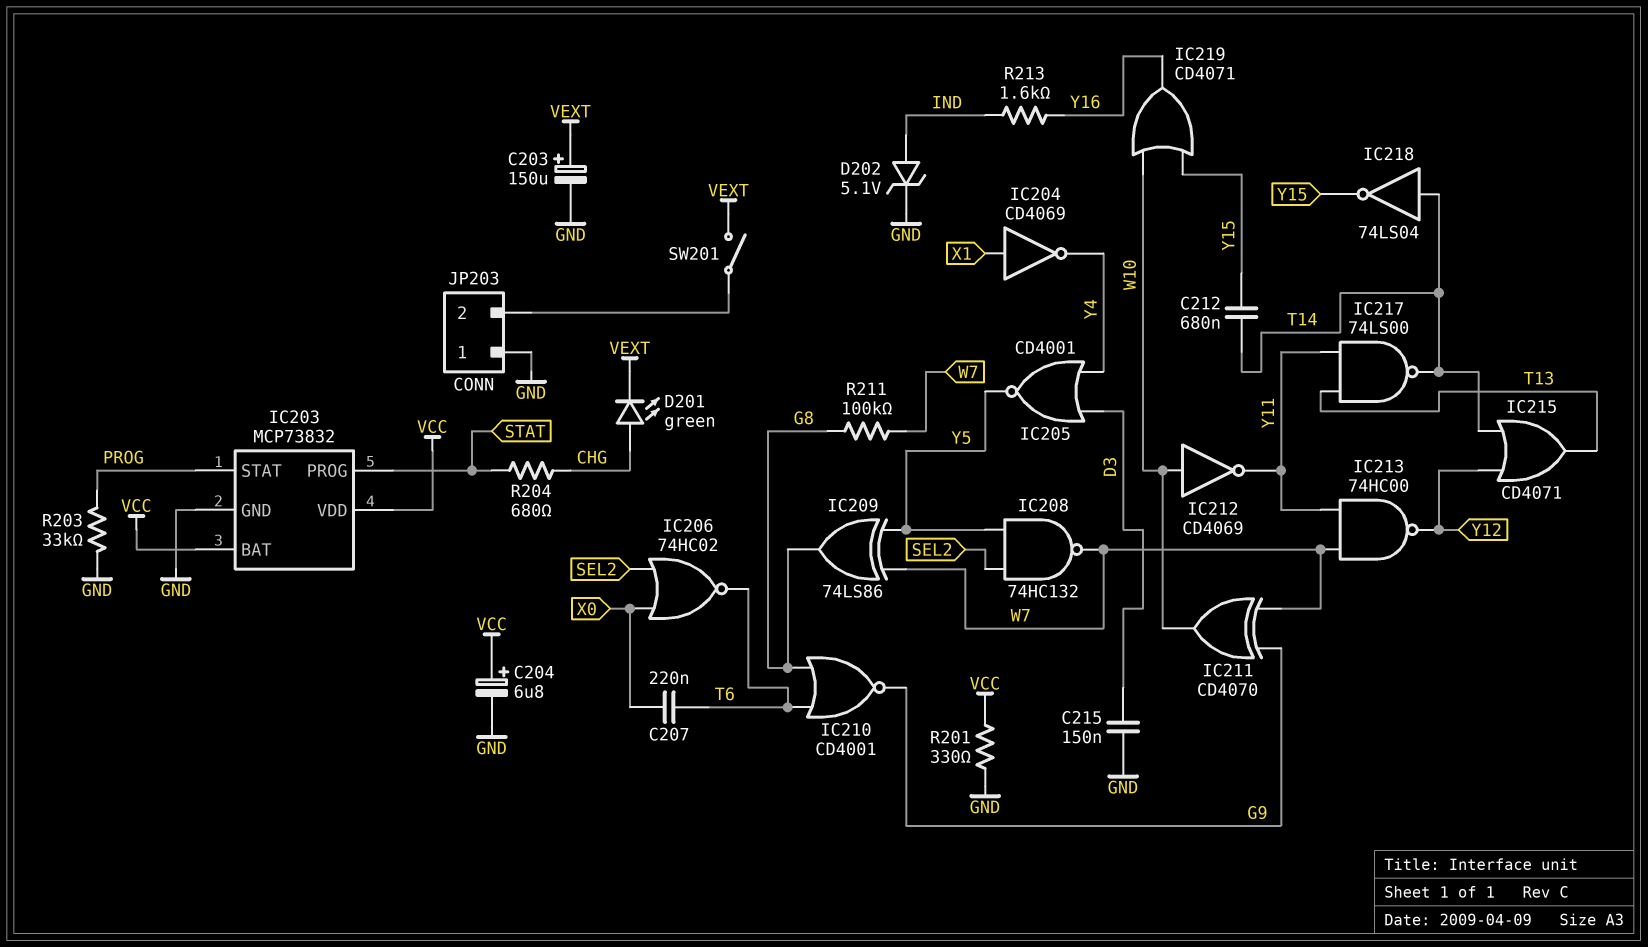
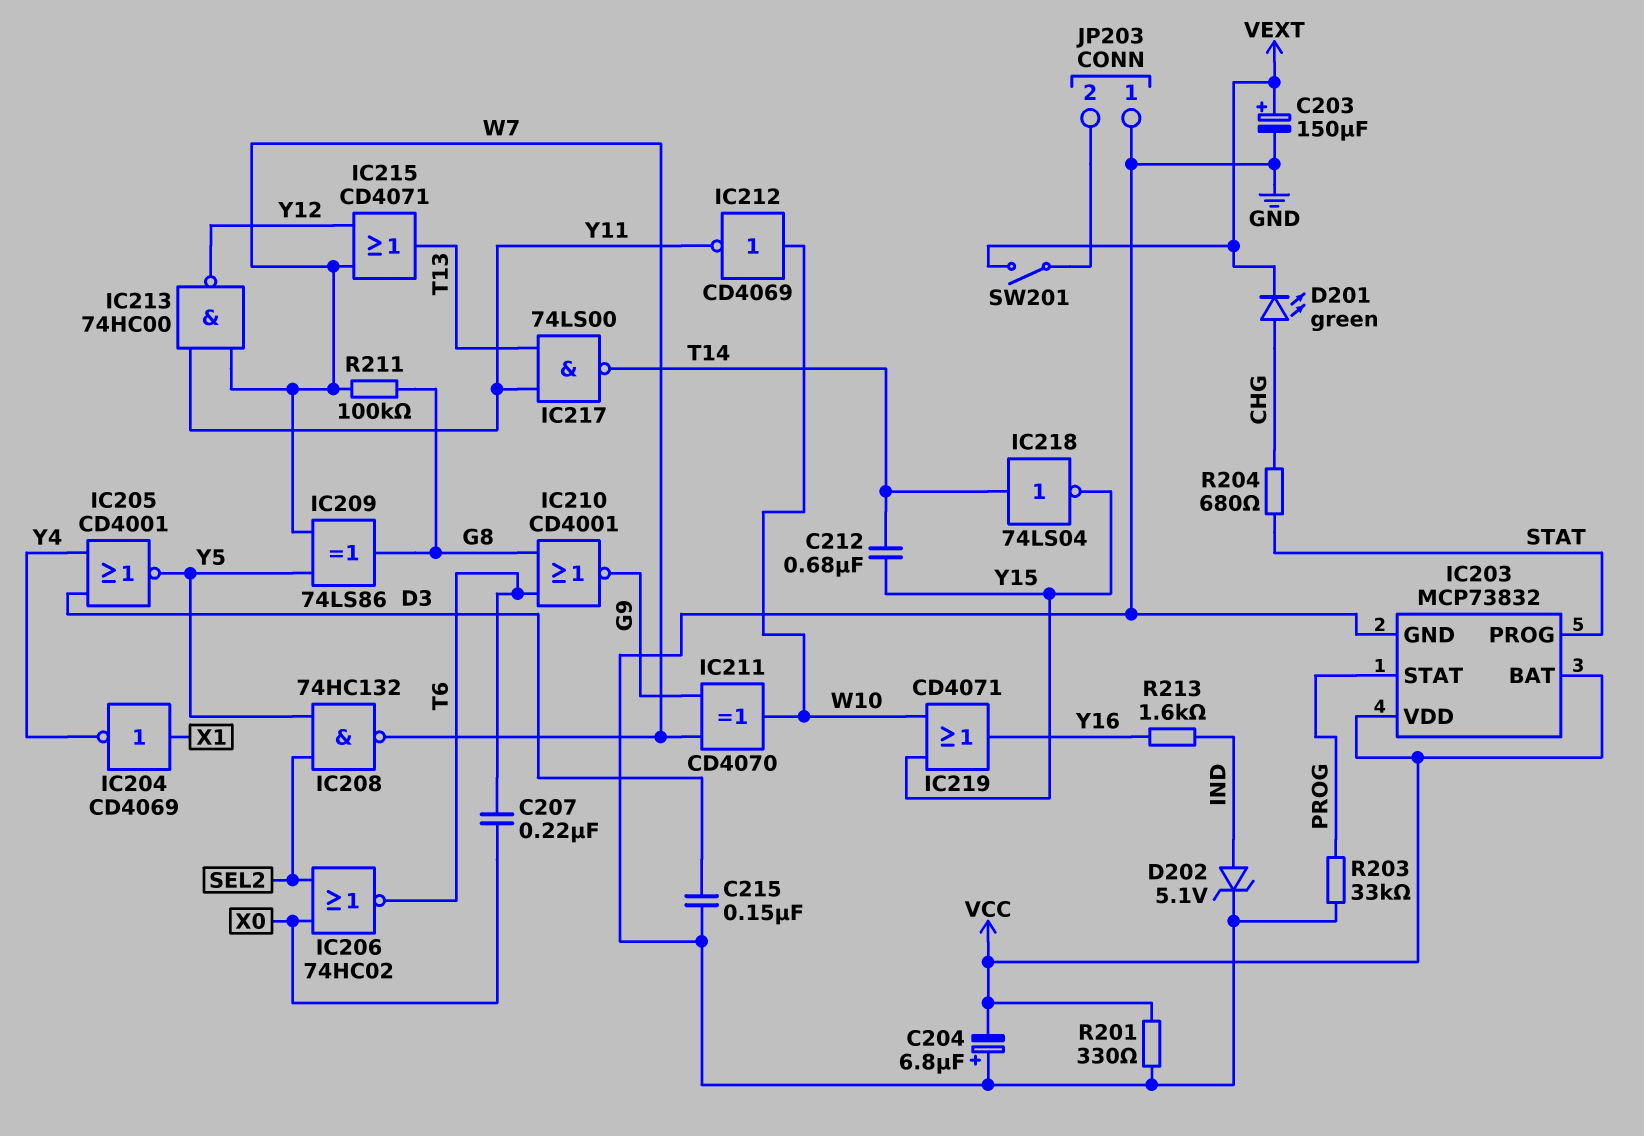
C204: 6.8uF (plus VCC, minus GND) -> 6.8uF (plus GND, minus VCC)
IC215: OR CD4071 (in T14, in Y12, out T13) -> OR CD4071 (in W7, in Y12, out T13)

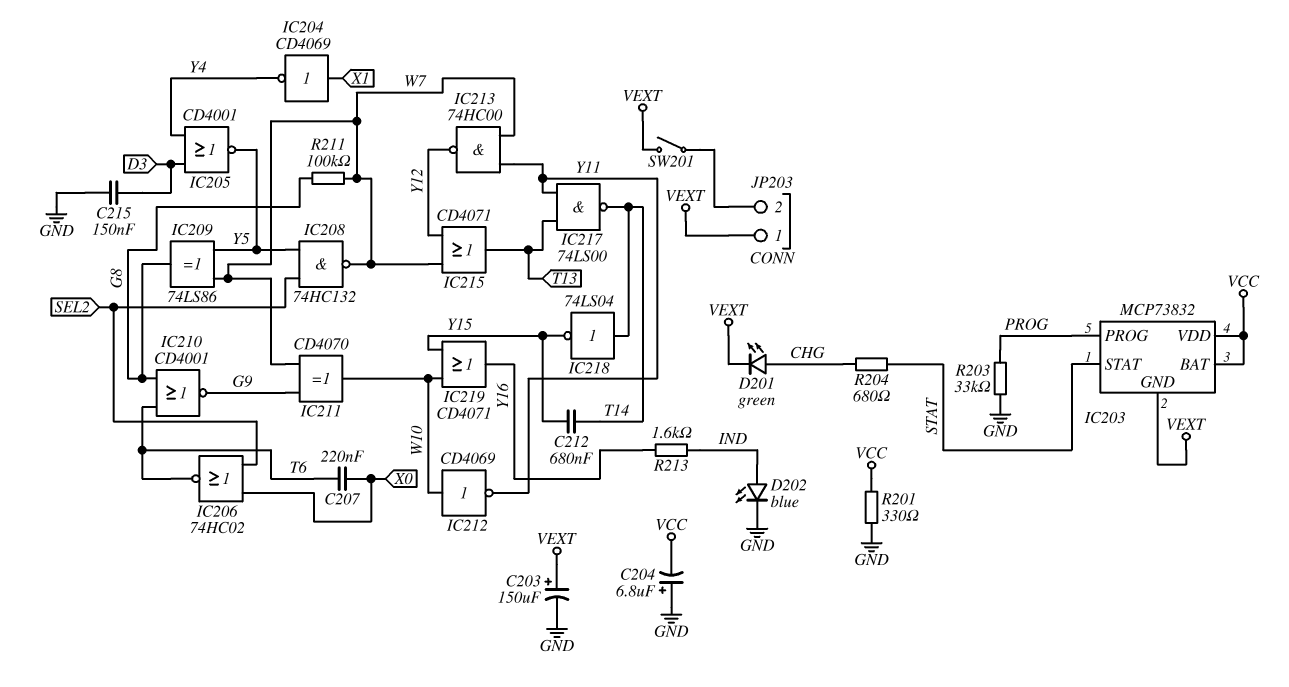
D202: zener 5.1V (A IND, K GND) -> LED blue (A IND, K GND)
IC203 pin GND: GND -> VEXT
IC203 pin PROG: STAT -> PROG
IC203 pin STAT: PROG -> STAT
JP203 pin 1: GND -> VEXT

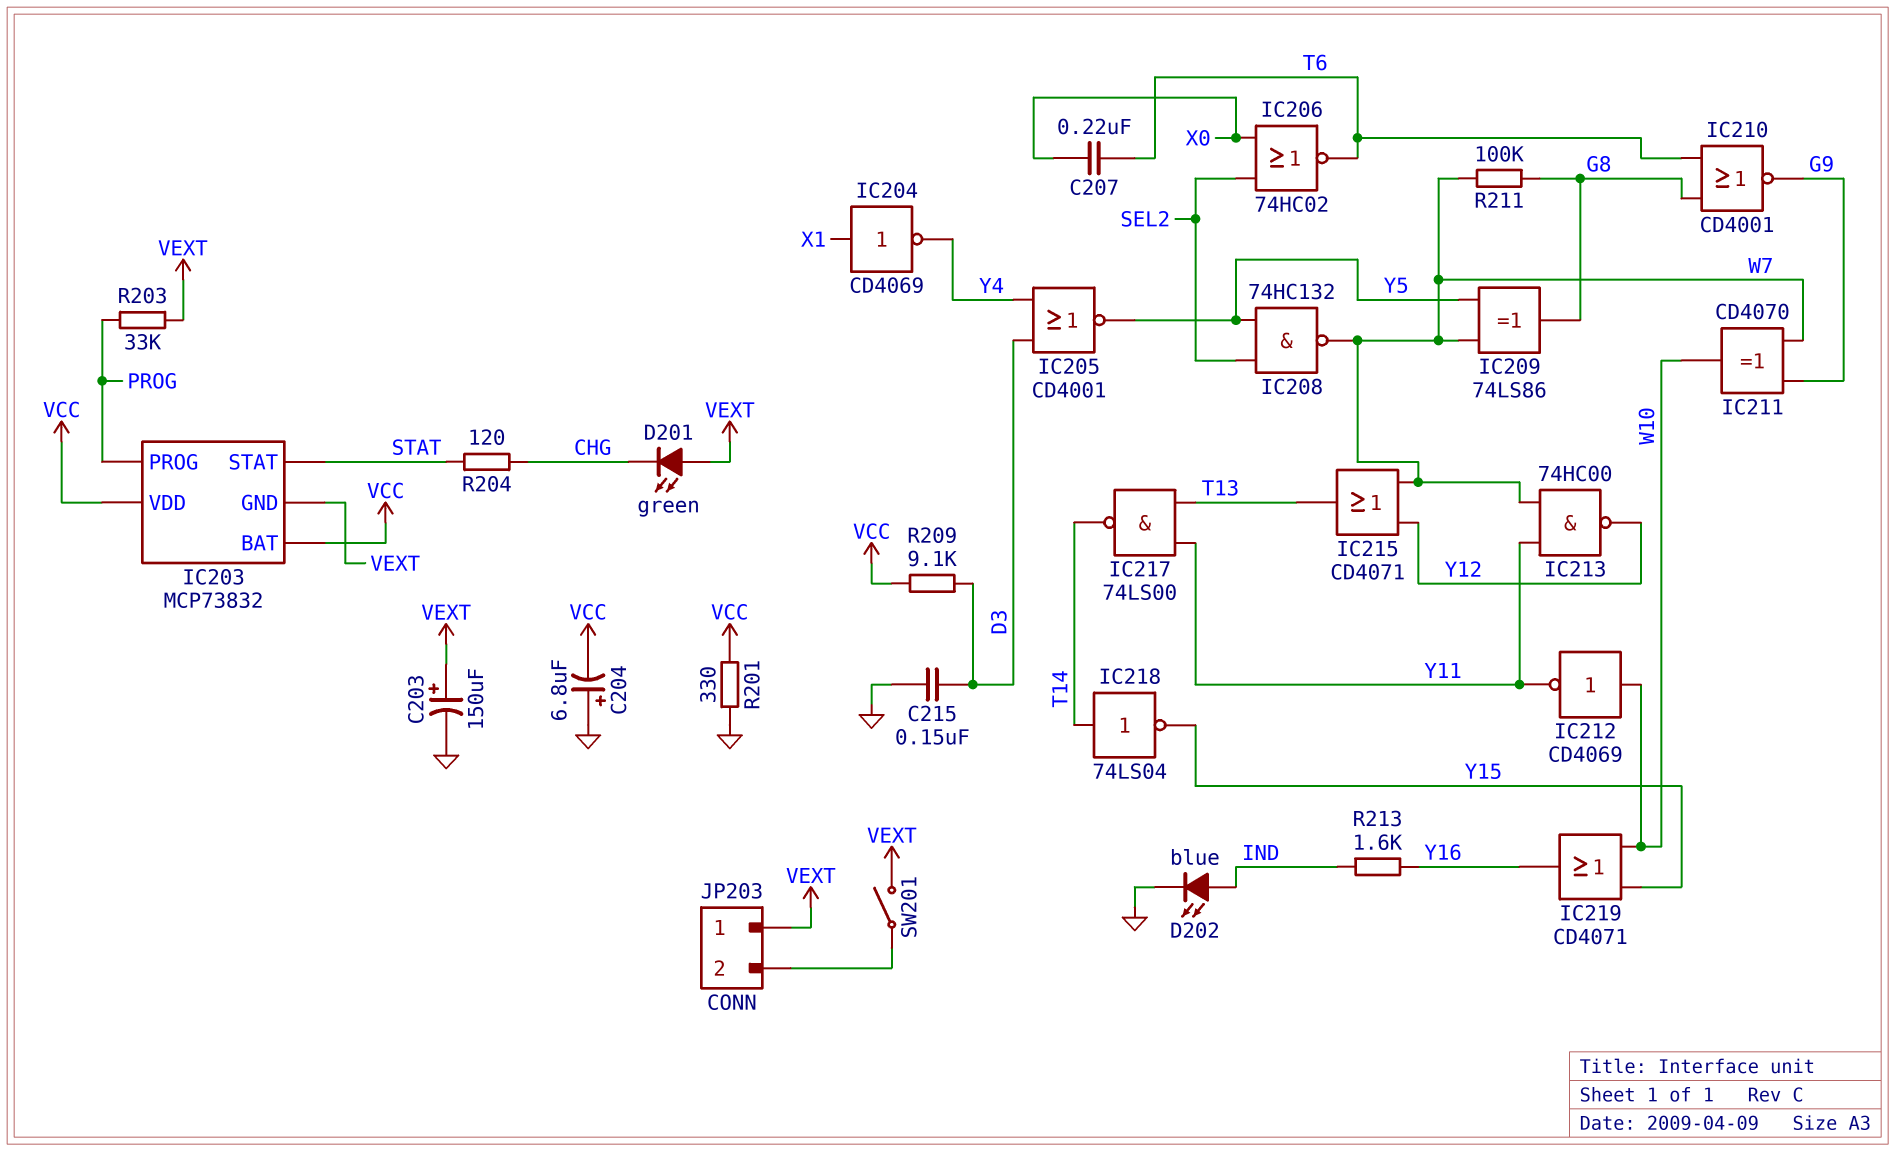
C212: 680nF (T14, Y15) -> none
D201: LED green (A CHG, K VEXT) -> LED green (A VEXT, K CHG)
R203: 33k (GND, PROG) -> 33k (PROG, VEXT)
R204: 680 (CHG, STAT) -> 120 (CHG, STAT)
R209: none -> 9.1k (D3, VCC)

